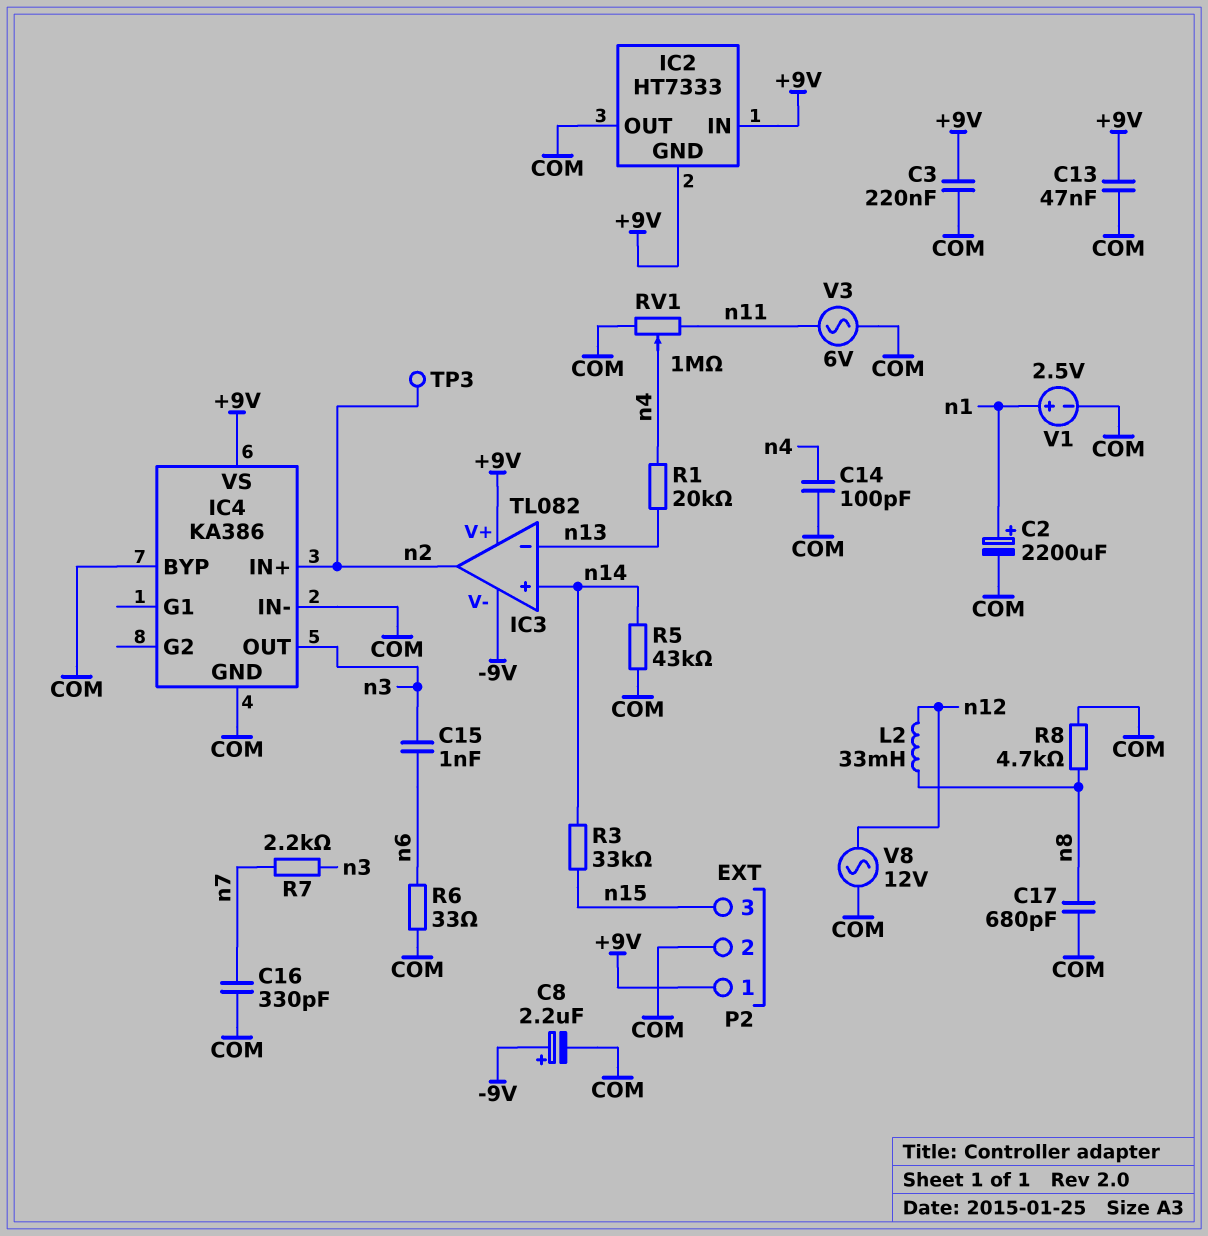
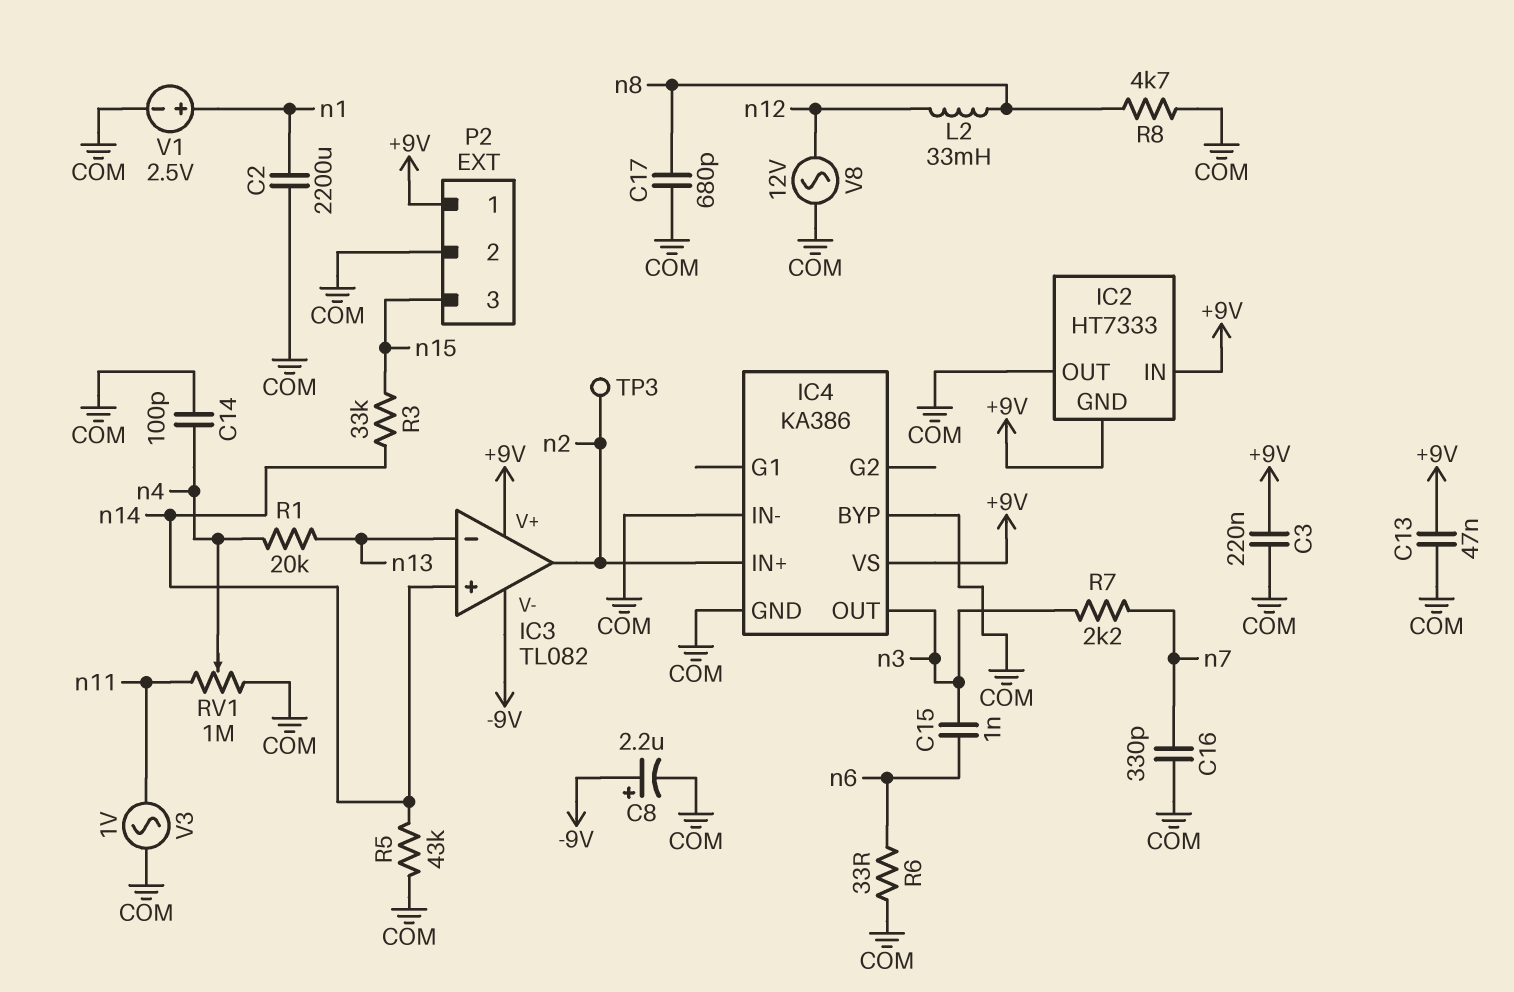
C2: 2200uF (plus n1, minus COM) -> 2200uF (COM, n1)
V3: AC 6V (COM, n11) -> AC 1V (COM, n11)

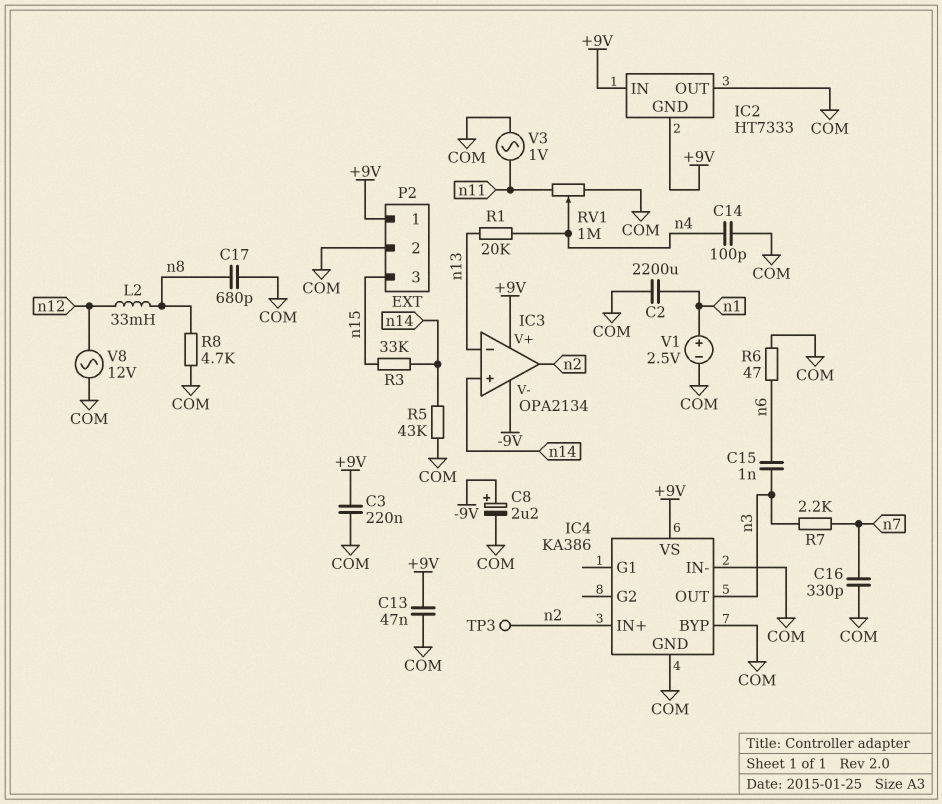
IC3: TL082 -> OPA2134
R6: 33 (COM, n6) -> 47 (COM, n6)

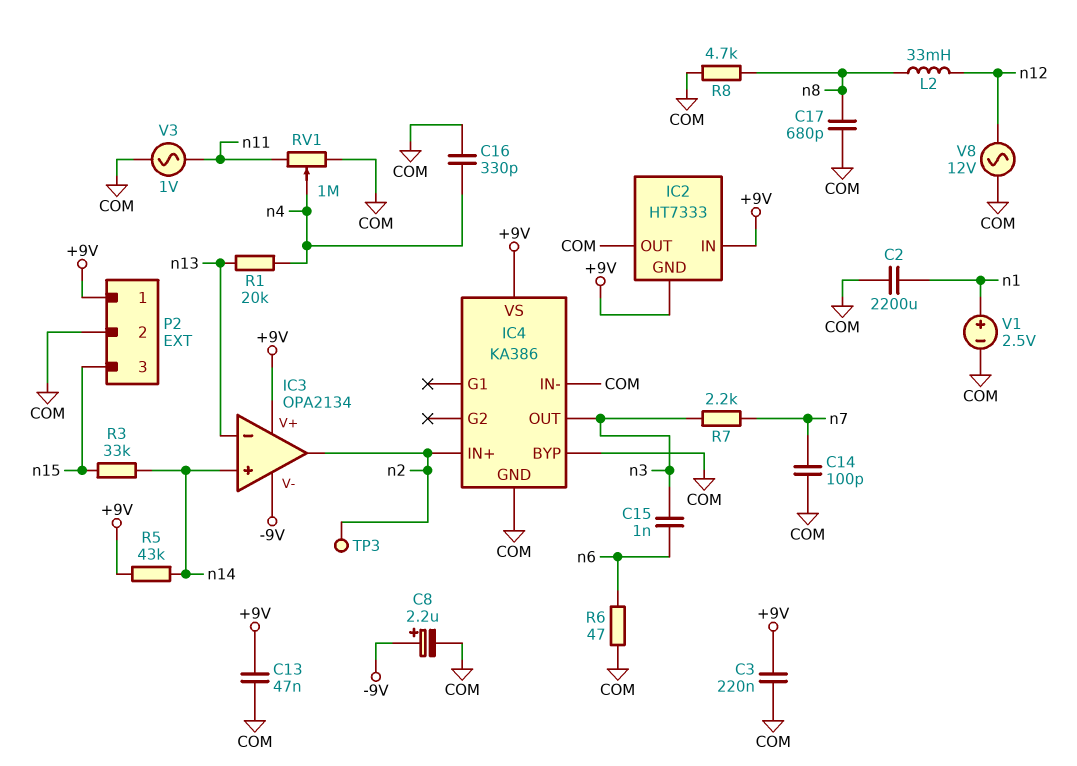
C14: 100pF (COM, n4) -> 100pF (COM, n7)
C16: 330pF (COM, n7) -> 330pF (COM, n4)
R5: 43k (COM, n14) -> 43k (+9V, n14)

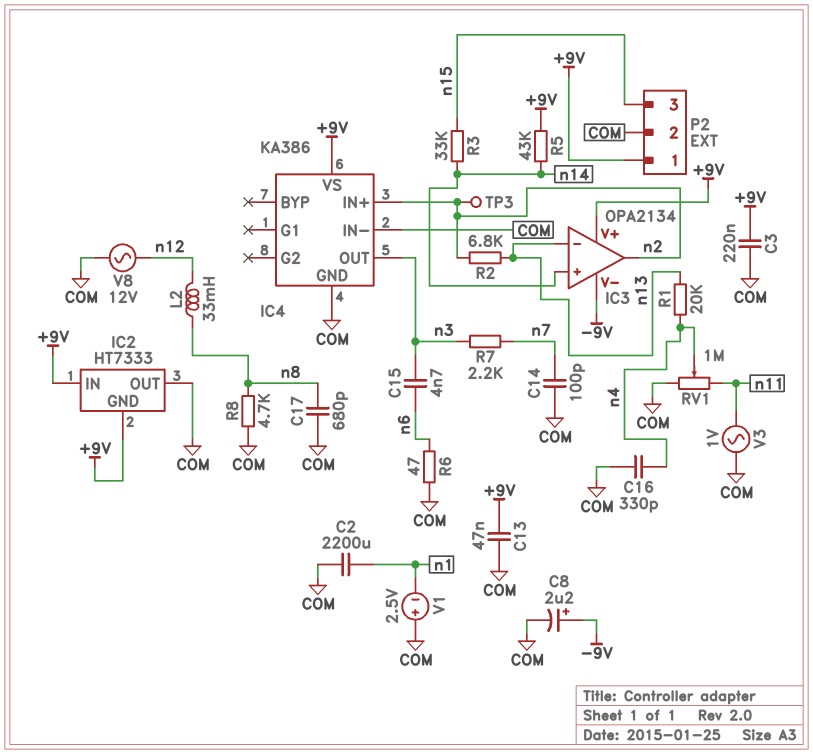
C15: 1nF (n3, n6) -> 4.7nF (n3, n6)
IC4 pin BYP: COM -> none
R2: none -> 6.8k (n2, n13)
V1: 2.5V (plus n1, minus COM) -> 2.5V (plus COM, minus n1)

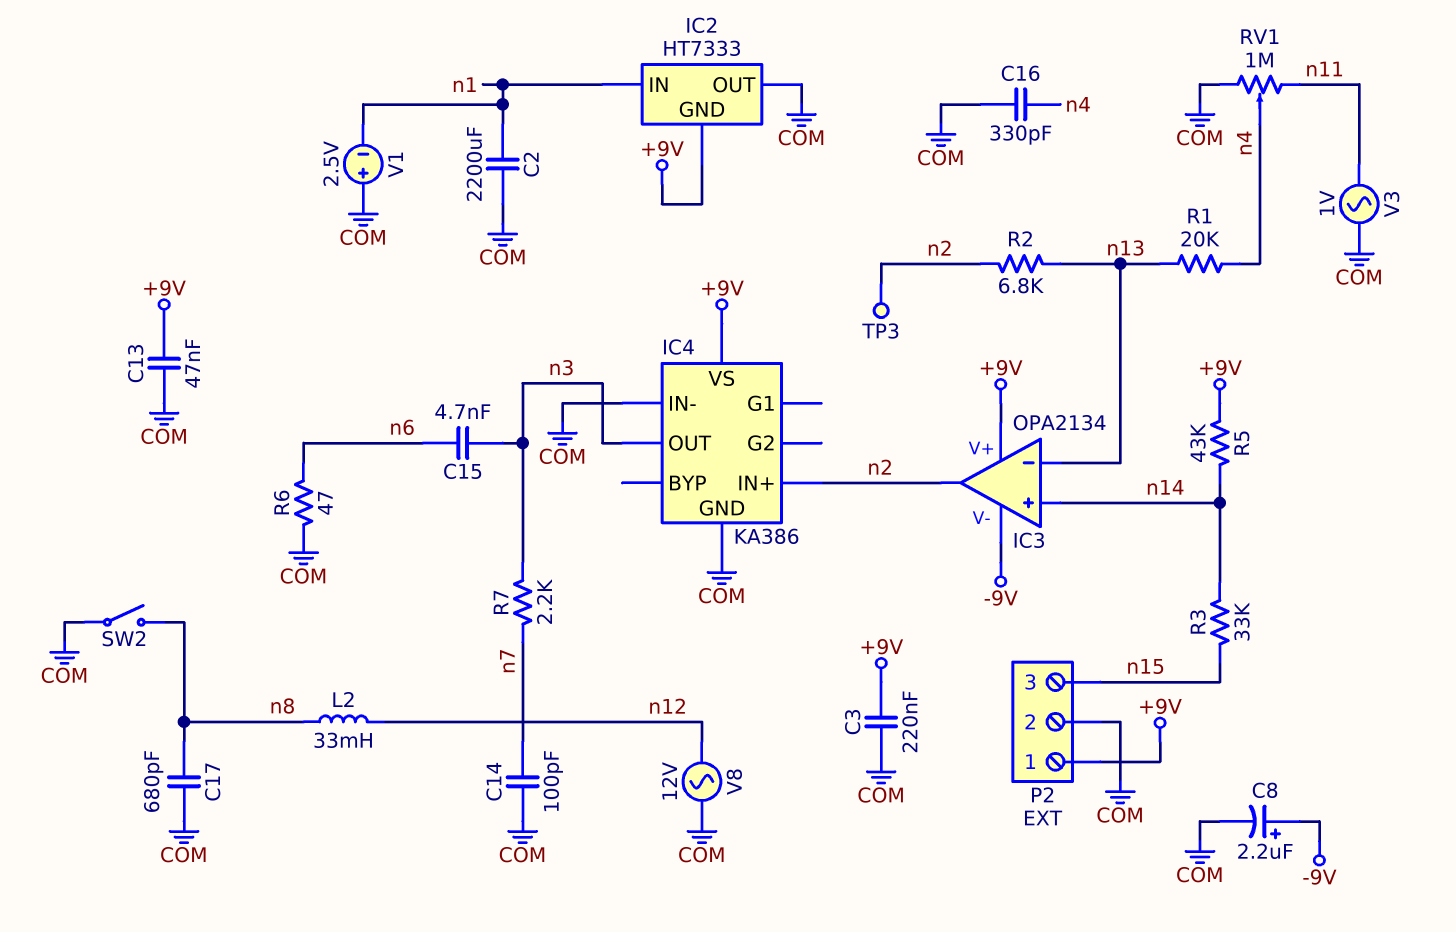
IC2 pin IN: +9V -> n1
R8: 4.7k (COM, n8) -> none
SW2: none -> switch (COM, n8)

